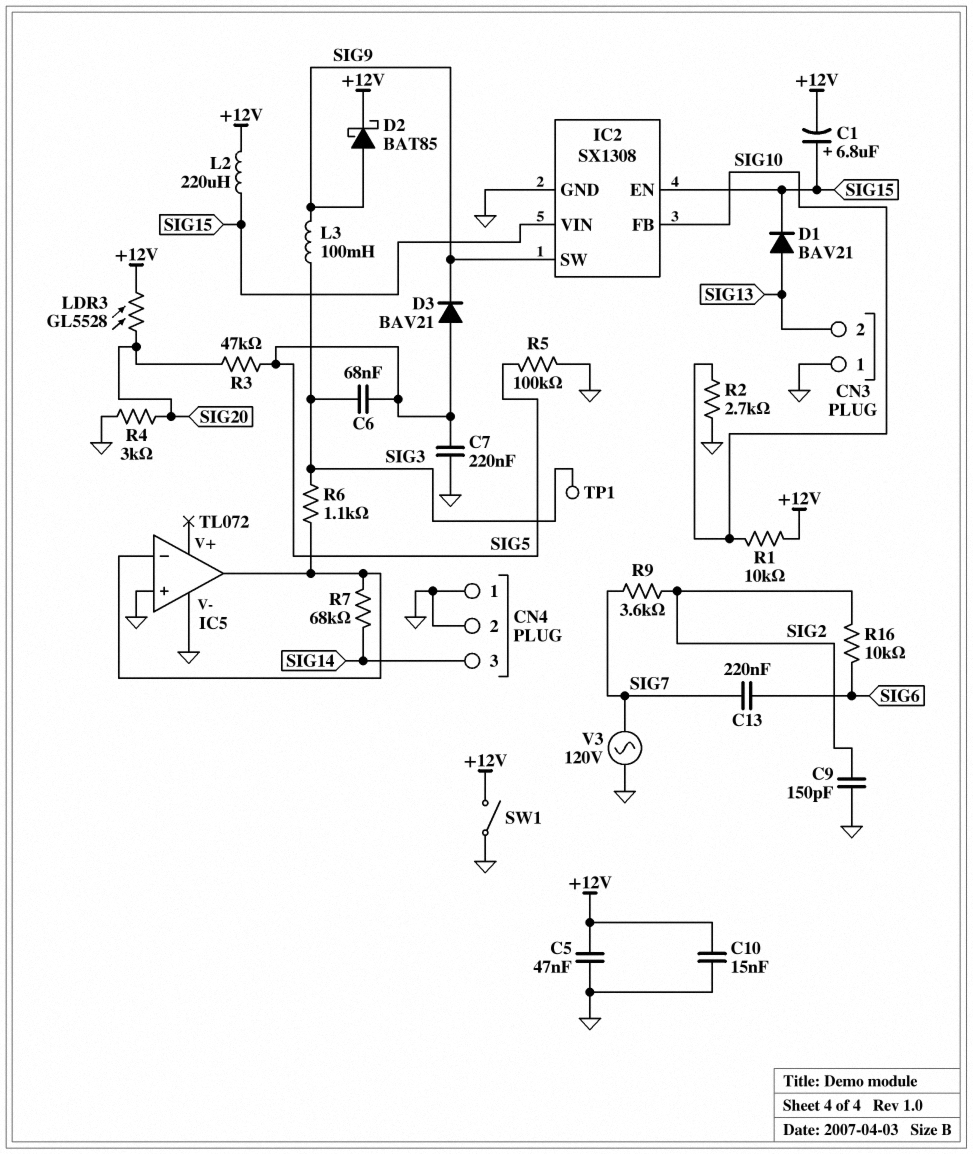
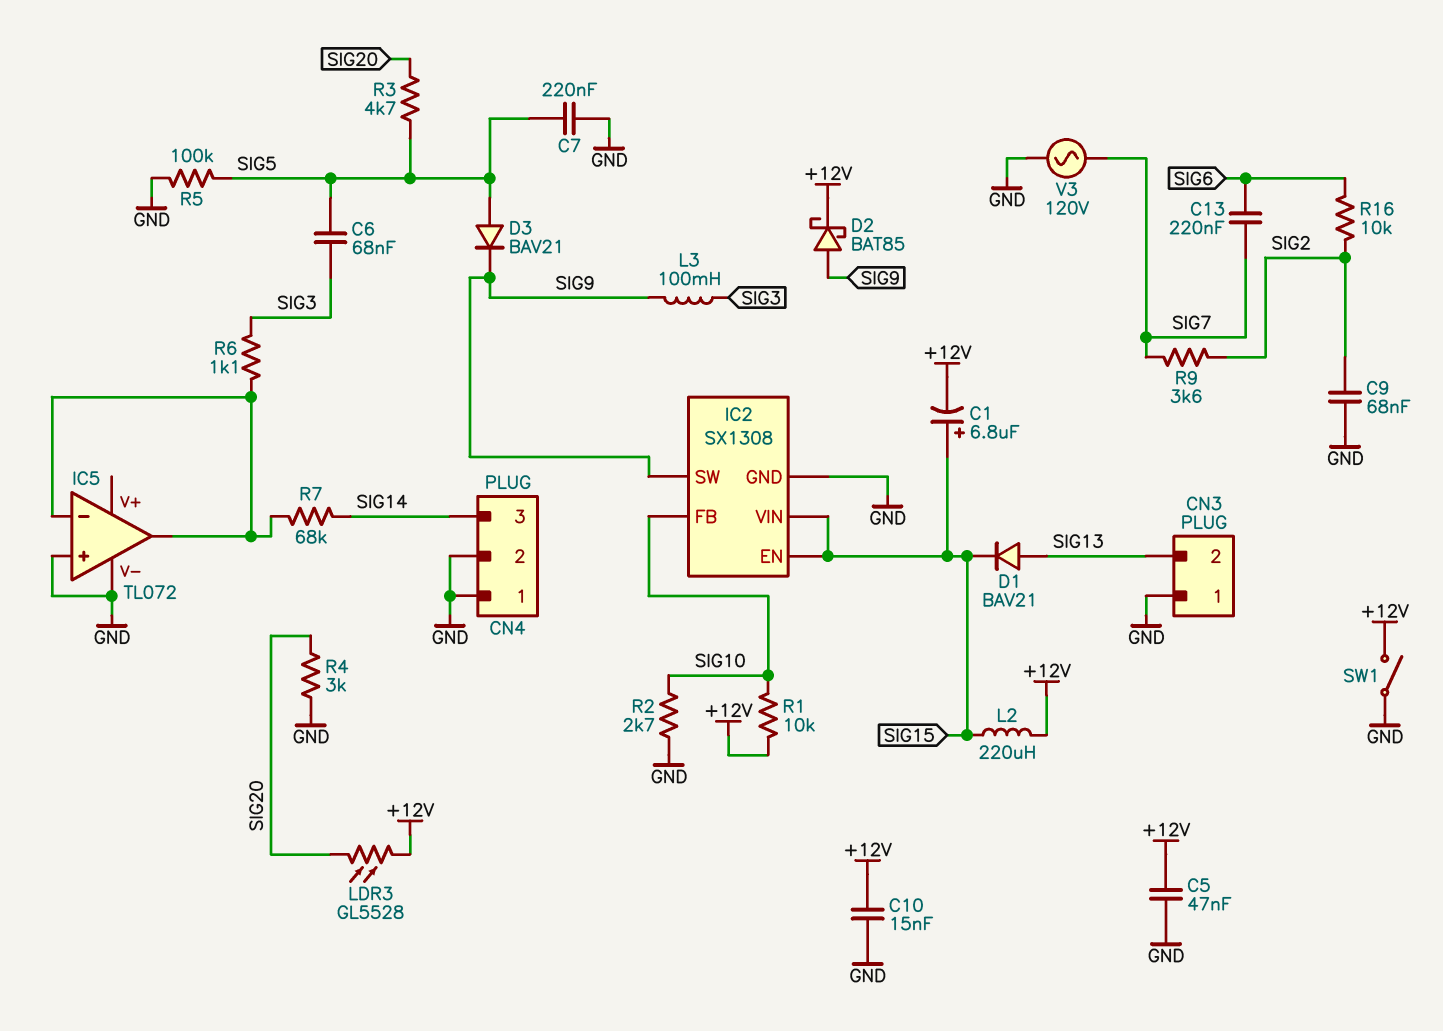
C9: 150pF (GND, SIG2) -> 68nF (GND, SIG2)
R3: 47k (SIG5, SIG20) -> 4.7k (SIG5, SIG20)
TP1: test point (SIG3) -> none

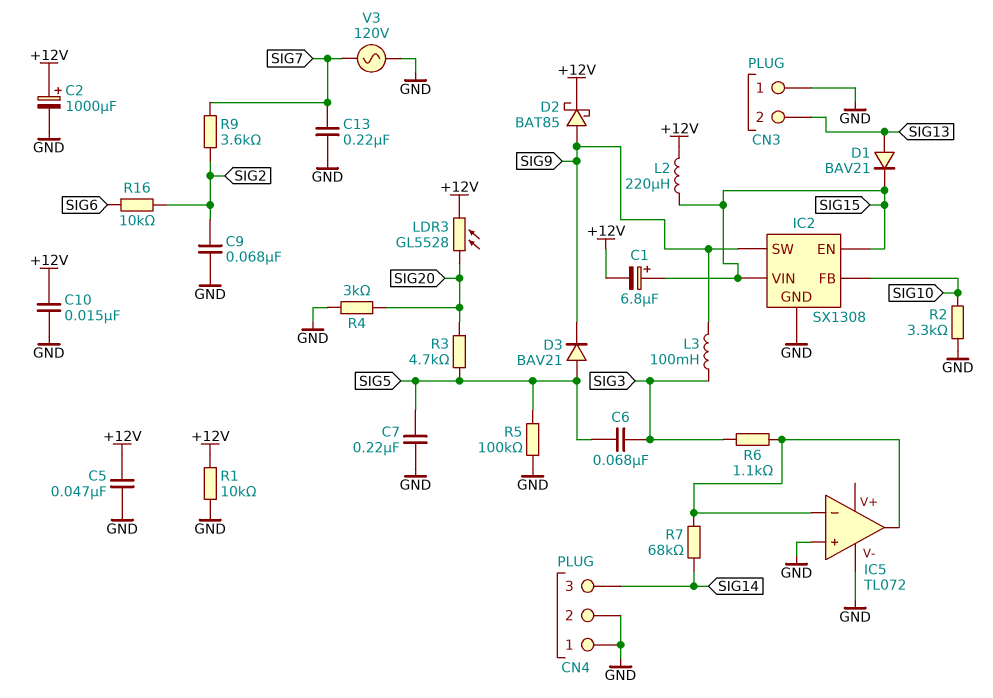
C2: none -> 1000uF (plus +12V, minus GND)
C13: 220nF (SIG6, SIG7) -> 220nF (GND, SIG7)
R1: 10k (+12V, SIG10) -> 10k (+12V, GND)
R2: 2.7k (GND, SIG10) -> 3.3k (GND, SIG10)
SW1: switch (+12V, GND) -> none

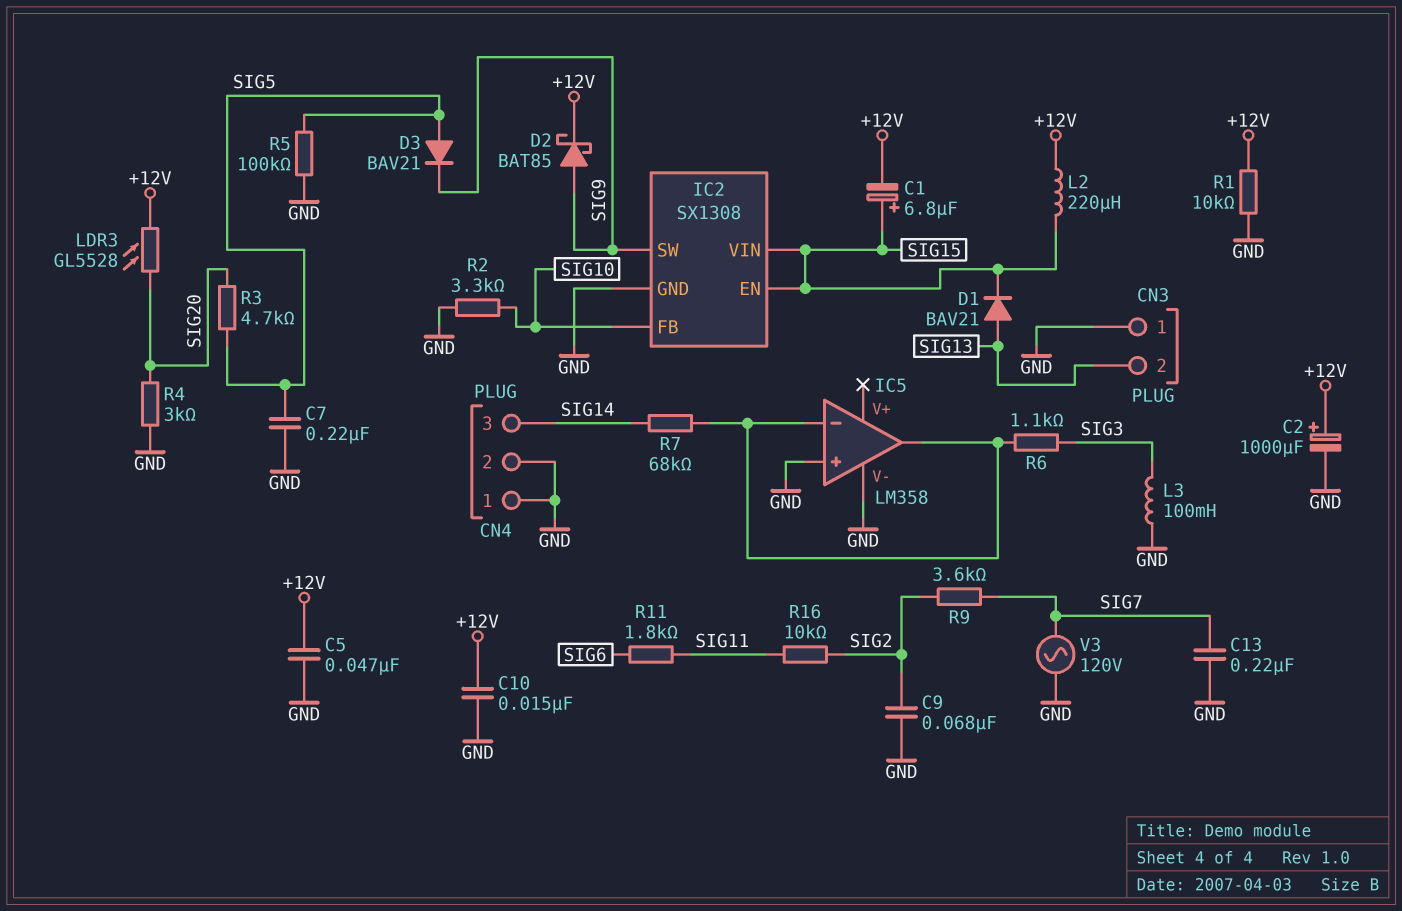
C6: 68nF (SIG3, SIG5) -> none
IC5: TL072 -> LM358
L3: 100mH (SIG3, SIG9) -> 100mH (GND, SIG3)
R11: none -> 1.8k (SIG6, SIG11)
R16: 10k (SIG2, SIG6) -> 10k (SIG2, SIG11)

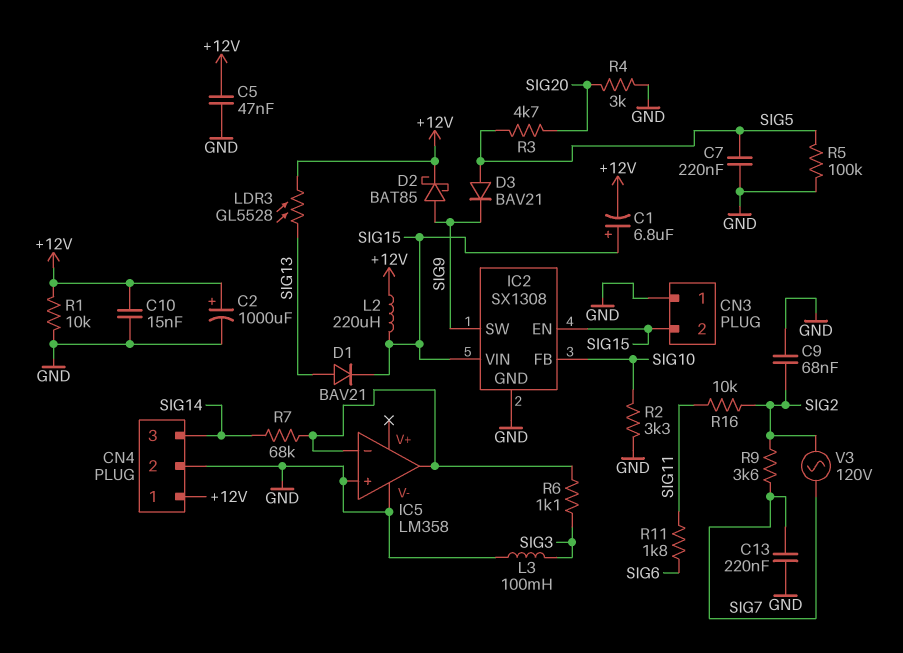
CN3 pin 2: SIG13 -> SIG15
CN4 pin 1: GND -> +12V
LDR3: GL5528 (+12V, SIG20) -> GL5528 (+12V, SIG13)
V3: AC 120V (GND, SIG7) -> AC 120V (SIG2, SIG7)

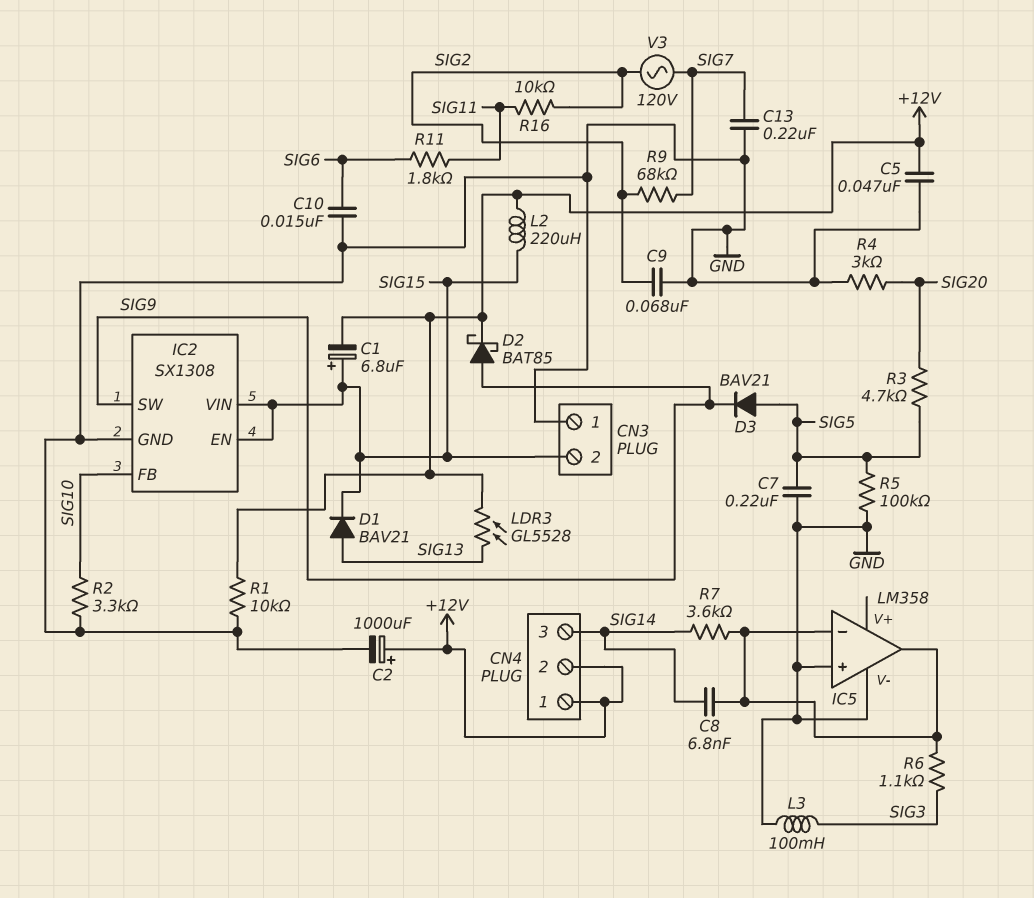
C8: none -> 6.8nF (IC5/in-, SIG14)
C10: 15nF (+12V, GND) -> 15nF (GND, SIG6)
CN4 pin 2: GND -> +12V
R7: 68k (IC5/in-, SIG14) -> 3.6k (IC5/in-, SIG14)
R9: 3.6k (SIG2, SIG7) -> 68k (SIG2, SIG7)

